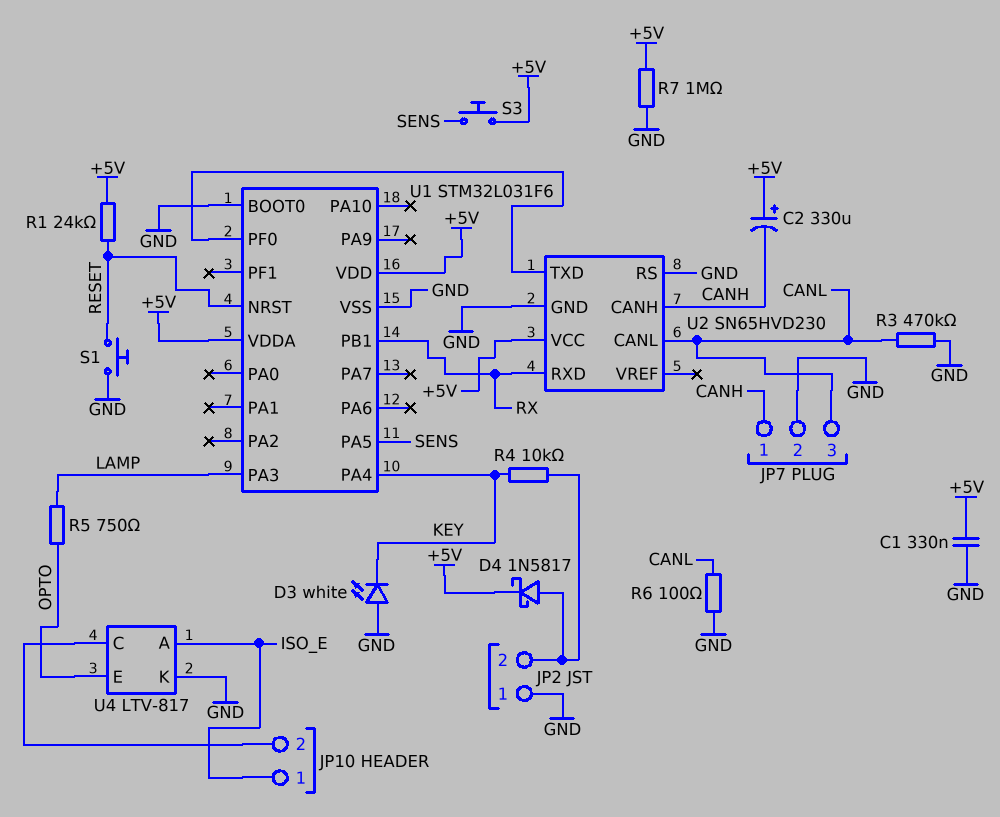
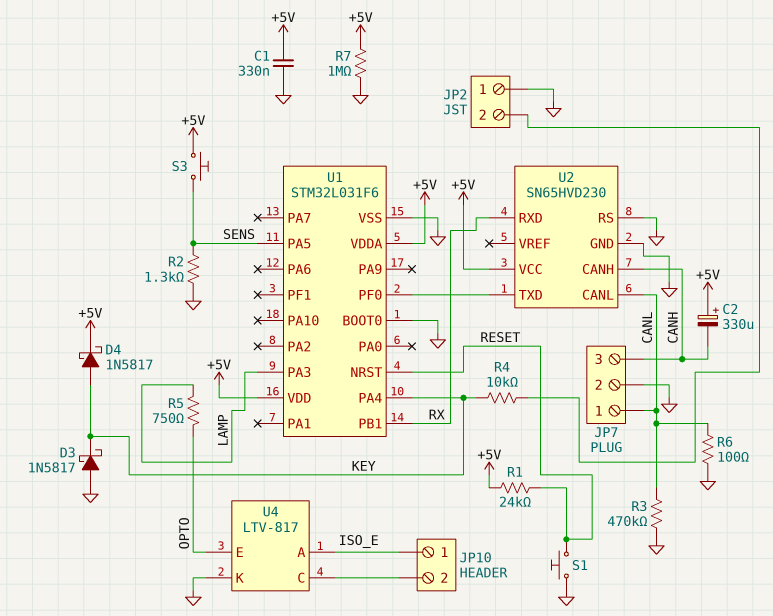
D3: LED white (A GND, K KEY) -> schottky 1N5817 (A GND, K KEY)
D4: schottky 1N5817 (A JP2/2, K +5V) -> schottky 1N5817 (A KEY, K +5V)
JP7 pin 1: CANH -> CANL
JP7 pin 3: CANL -> CANH
R2: none -> 1.3k (GND, SENS)

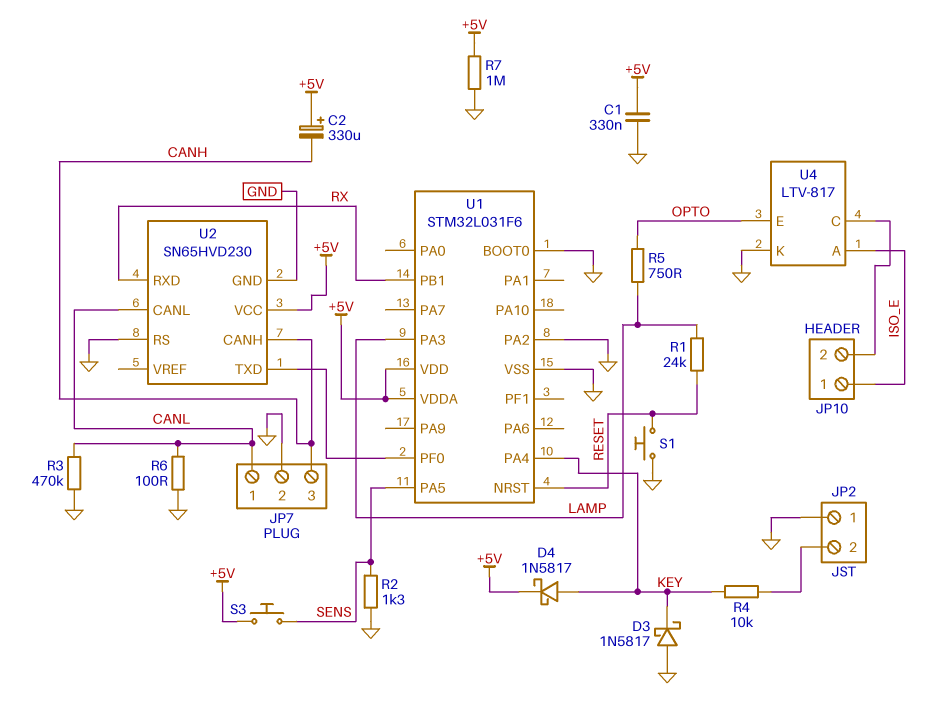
R1: 24k (+5V, RESET) -> 24k (LAMP, RESET)
U1 pin PA2: none -> GND

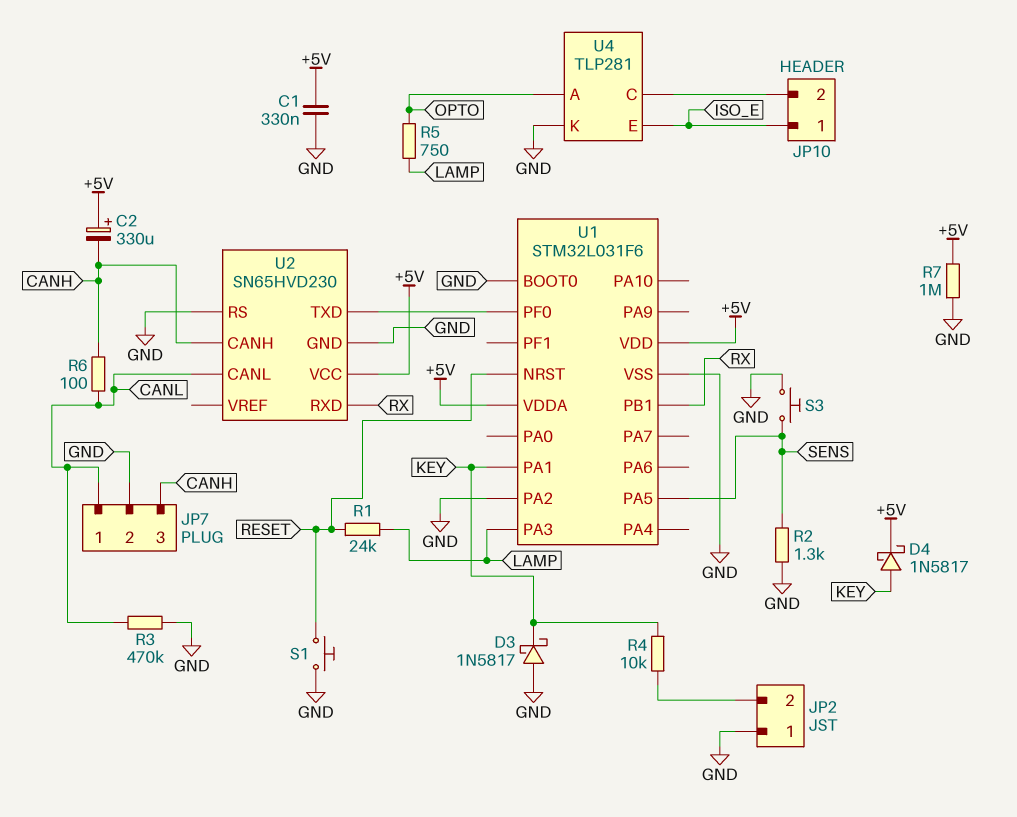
R6: 100 (CANL, GND) -> 100 (CANH, CANL)
S3: button (+5V, SENS) -> button (GND, SENS)
U1 pin PA1: none -> KEY
U1 pin PA4: KEY -> none
U4: LTV-817 -> TLP281
U4 pin A: ISO_E -> OPTO
U4 pin E: OPTO -> ISO_E

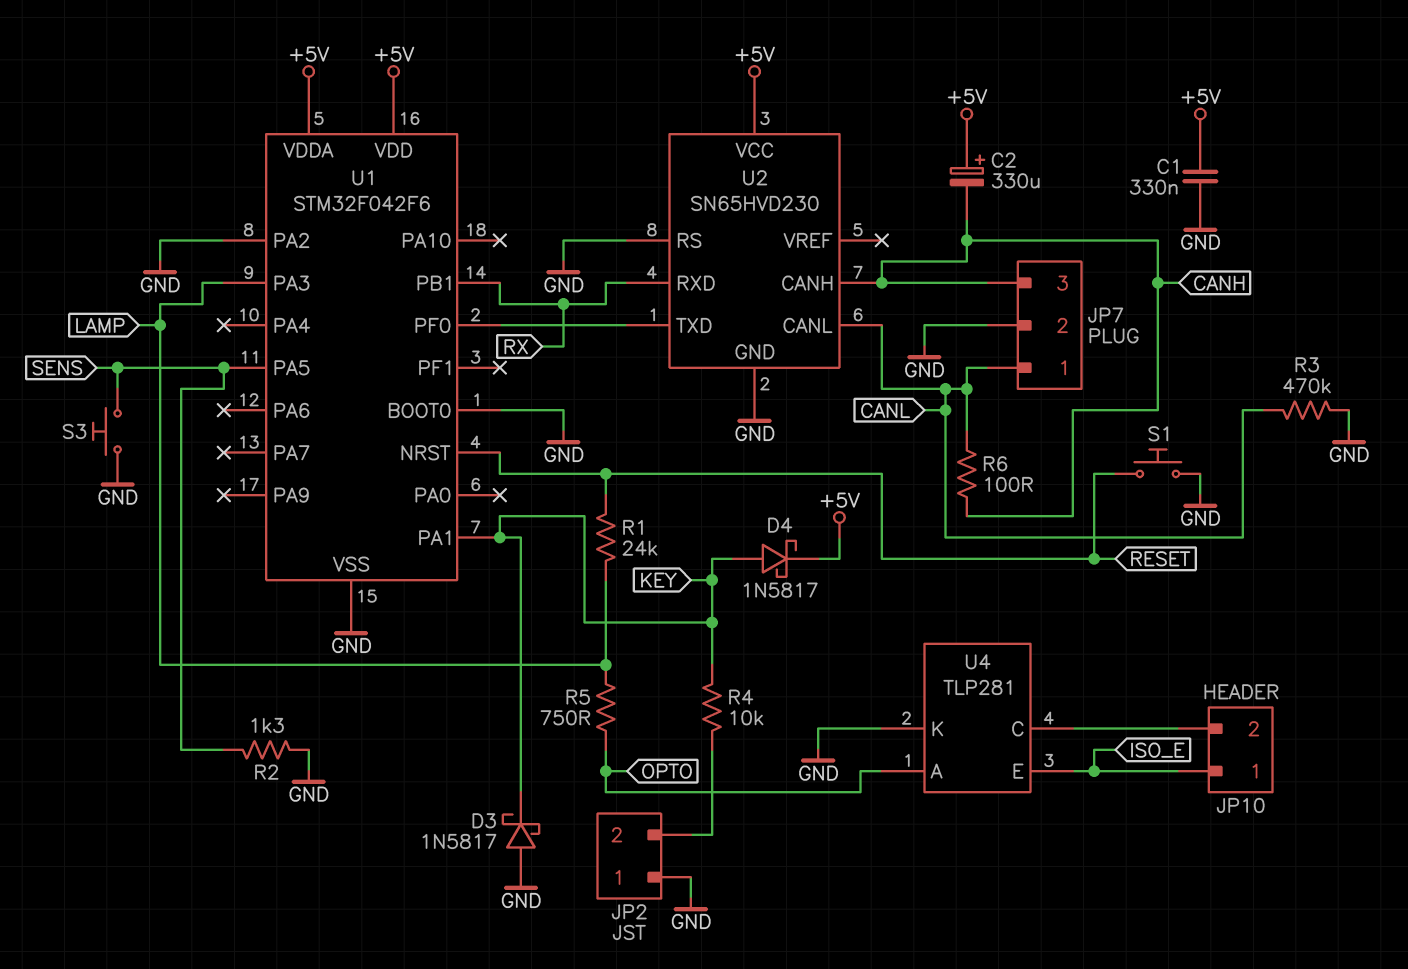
R7: 1M (+5V, GND) -> none
U1: STM32L031F6 -> STM32F042F6

